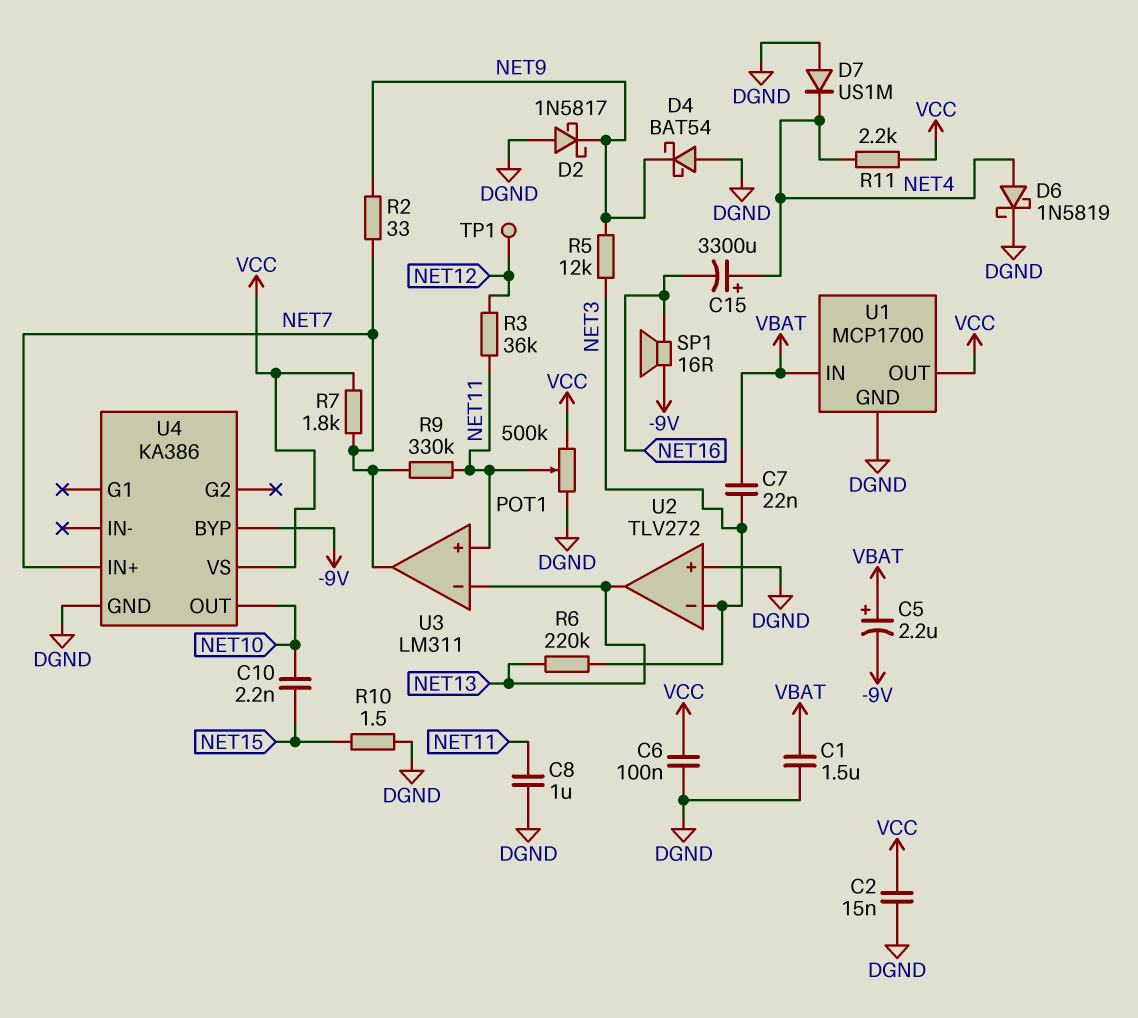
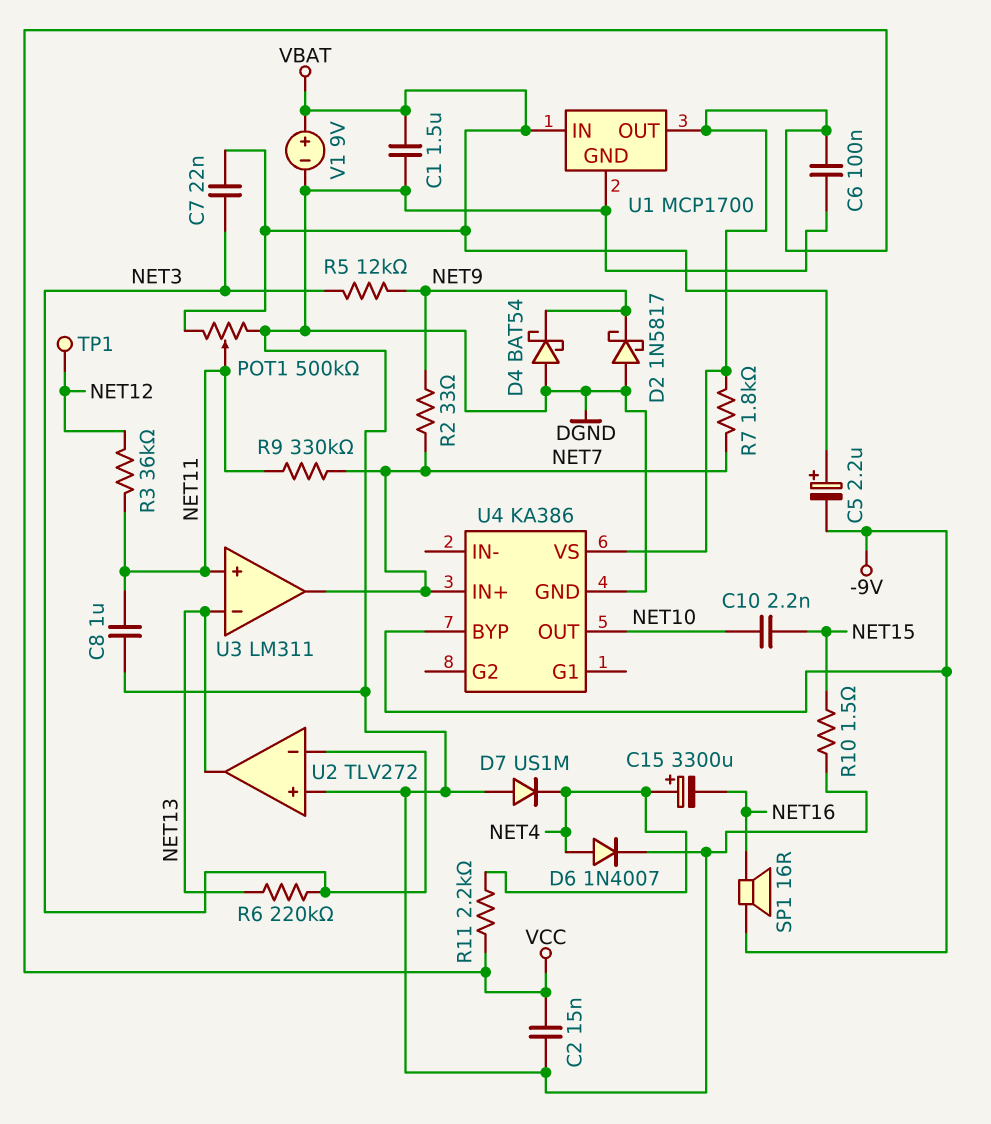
D6: schottky 1N5819 (A NET4, K DGND) -> diode 1N4007 (A NET4, K DGND)
POT1: 500k (DGND, VCC, wiper NET11) -> 500k (DGND, VBAT, wiper NET11)
V1: none -> 9V (plus VBAT, minus DGND)

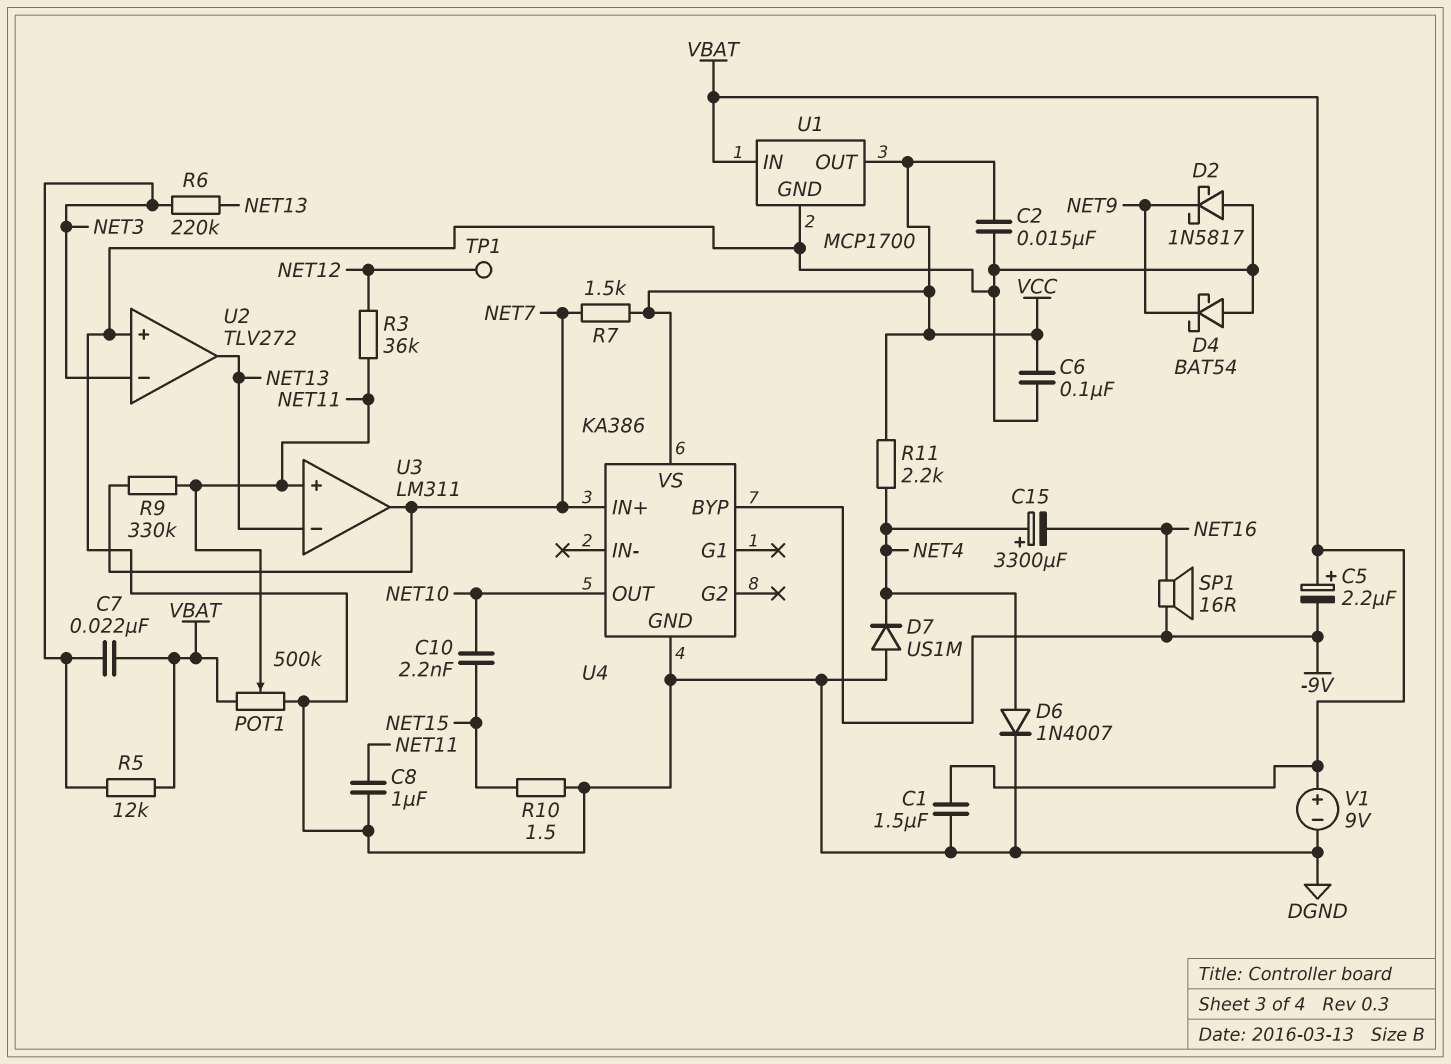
R2: 33 (NET7, NET9) -> none
R5: 12k (NET3, NET9) -> 12k (NET3, VBAT)
R7: 1.8k (NET7, VCC) -> 1.5k (NET7, VCC)

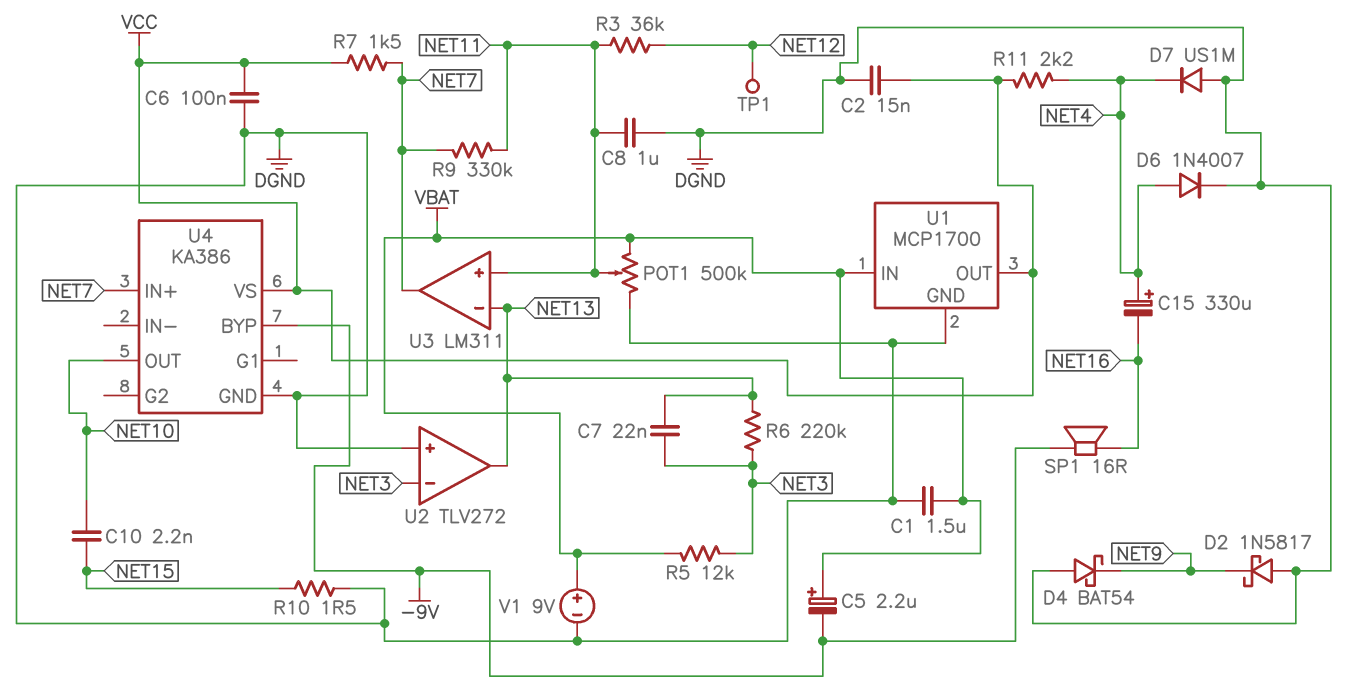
C7: 22nF (NET3, VBAT) -> 22nF (NET3, NET13)
C15: 3300uF (plus NET4, minus NET16) -> 330uF (plus NET4, minus NET16)

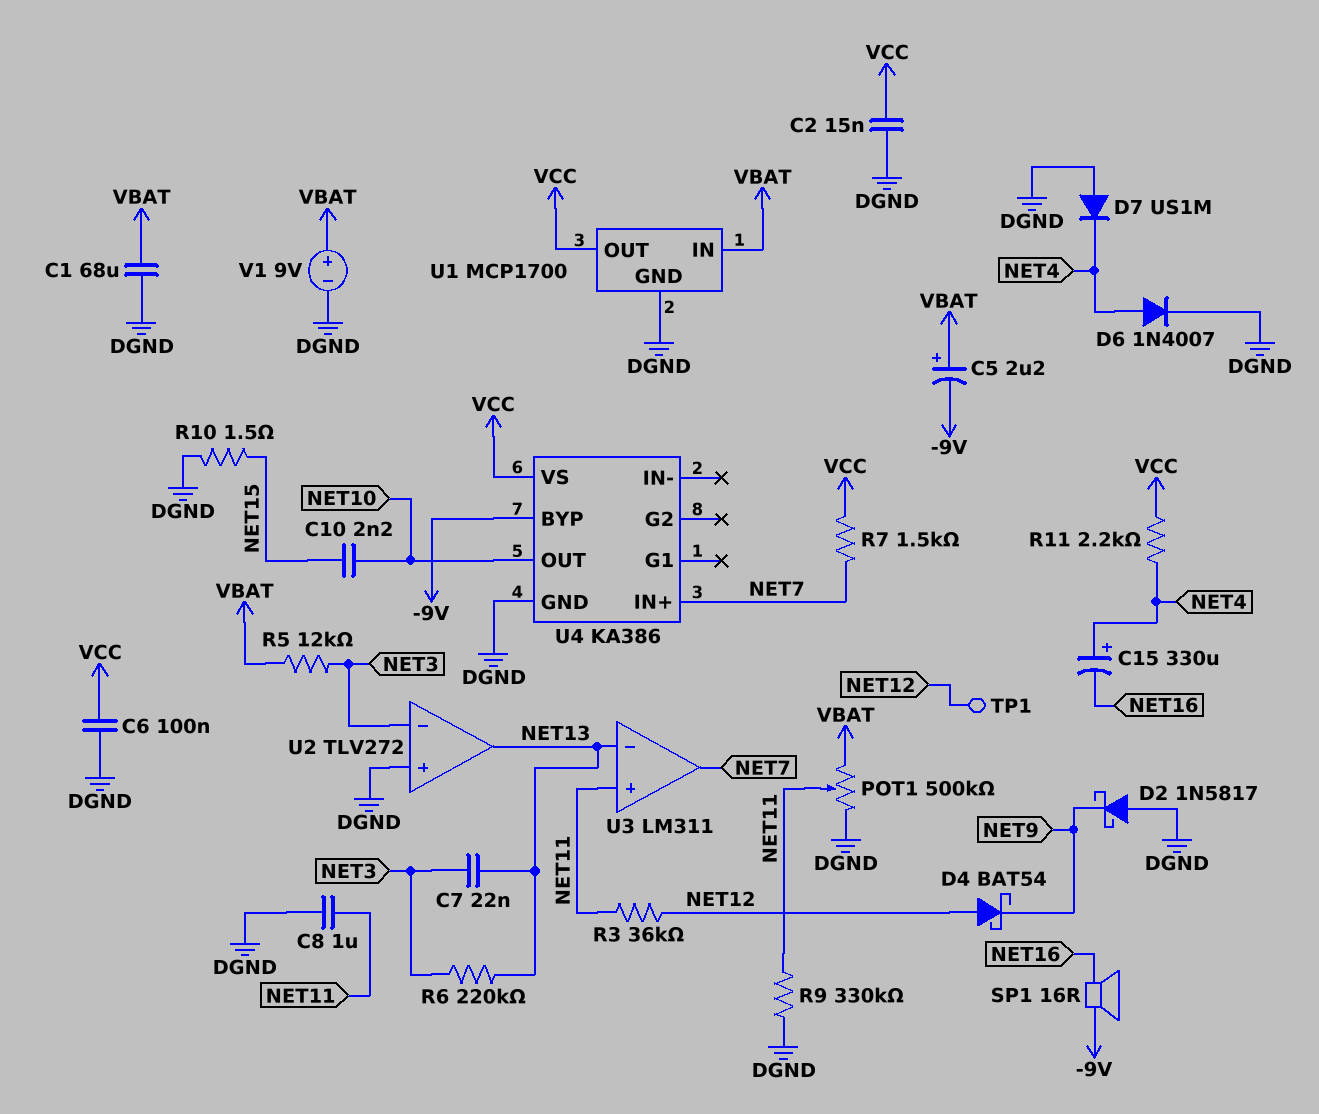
C1: 1.5uF (DGND, VBAT) -> 68uF (DGND, VBAT)
D4: schottky BAT54 (A DGND, K NET9) -> schottky BAT54 (A NET12, K NET9)
R9: 330k (NET7, NET11) -> 330k (DGND, NET11)

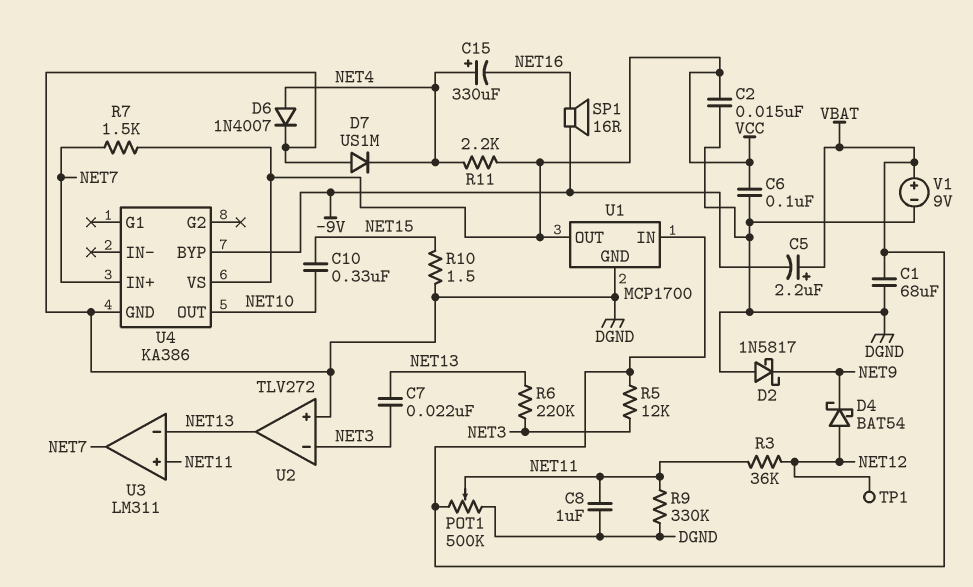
C10: 2.2nF (NET10, NET15) -> 330nF (NET10, NET15)

